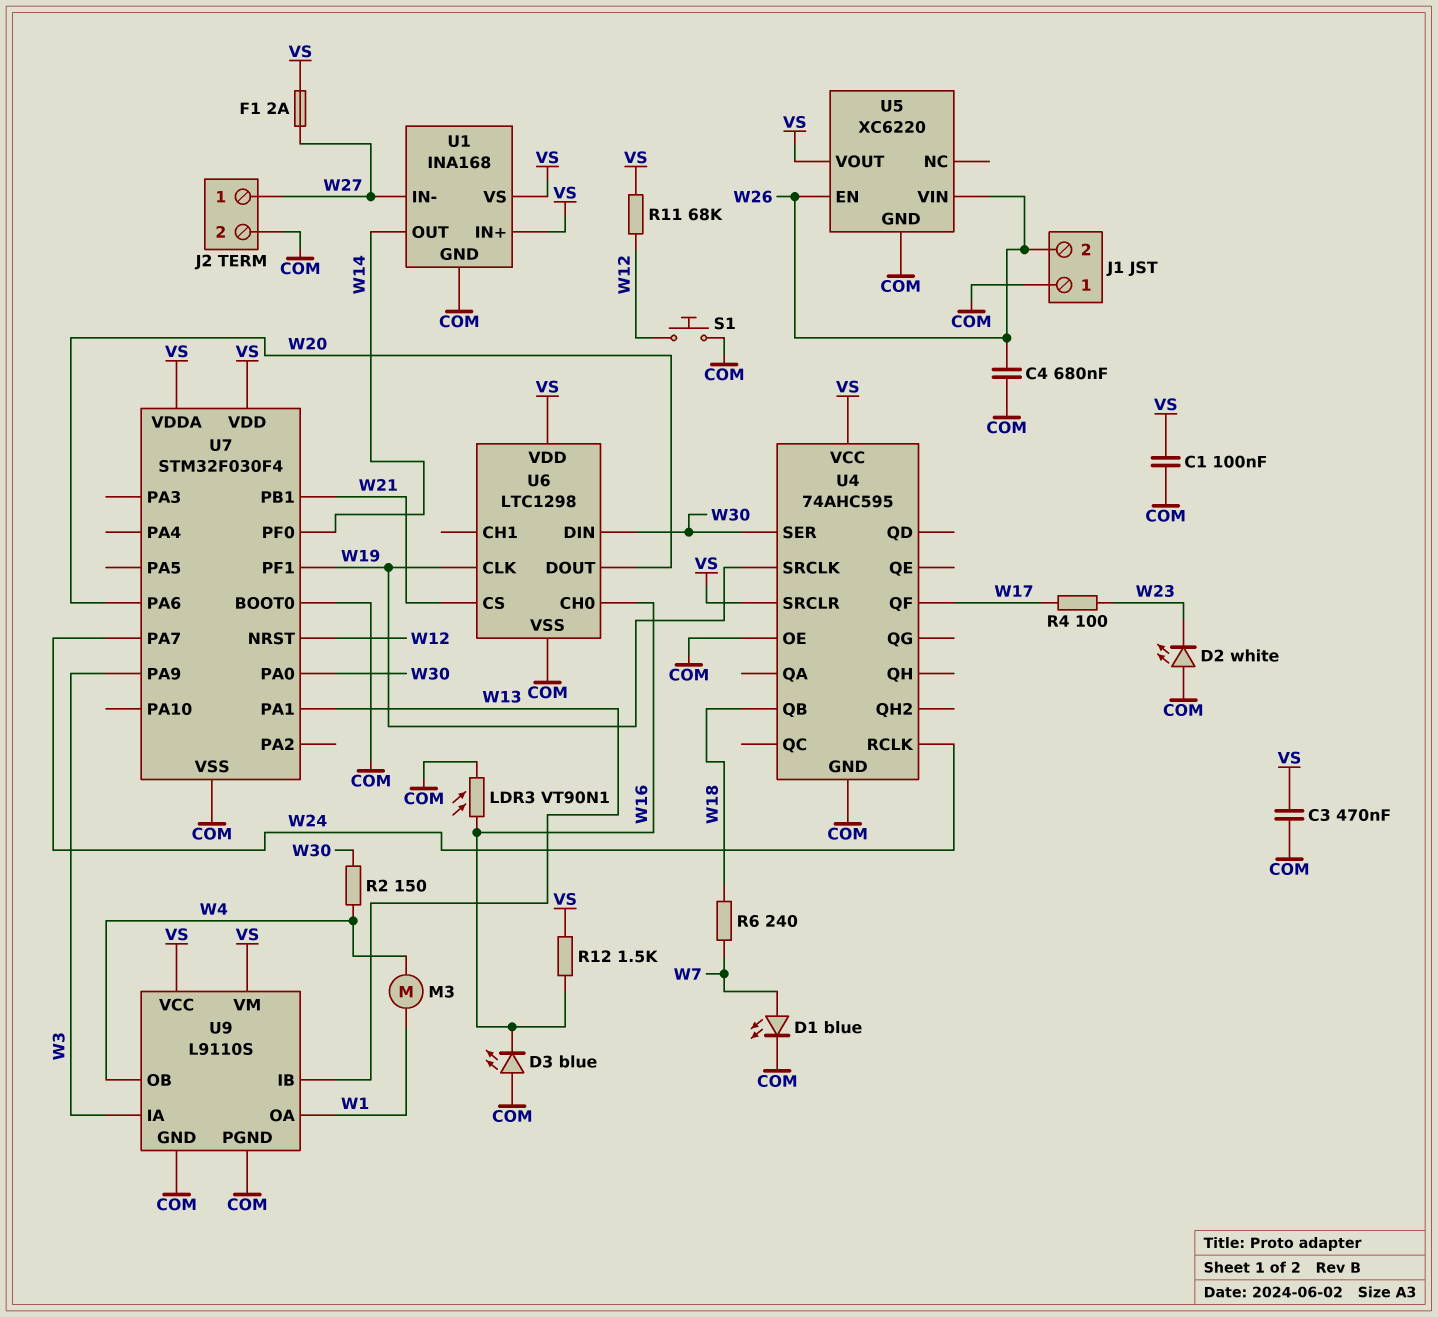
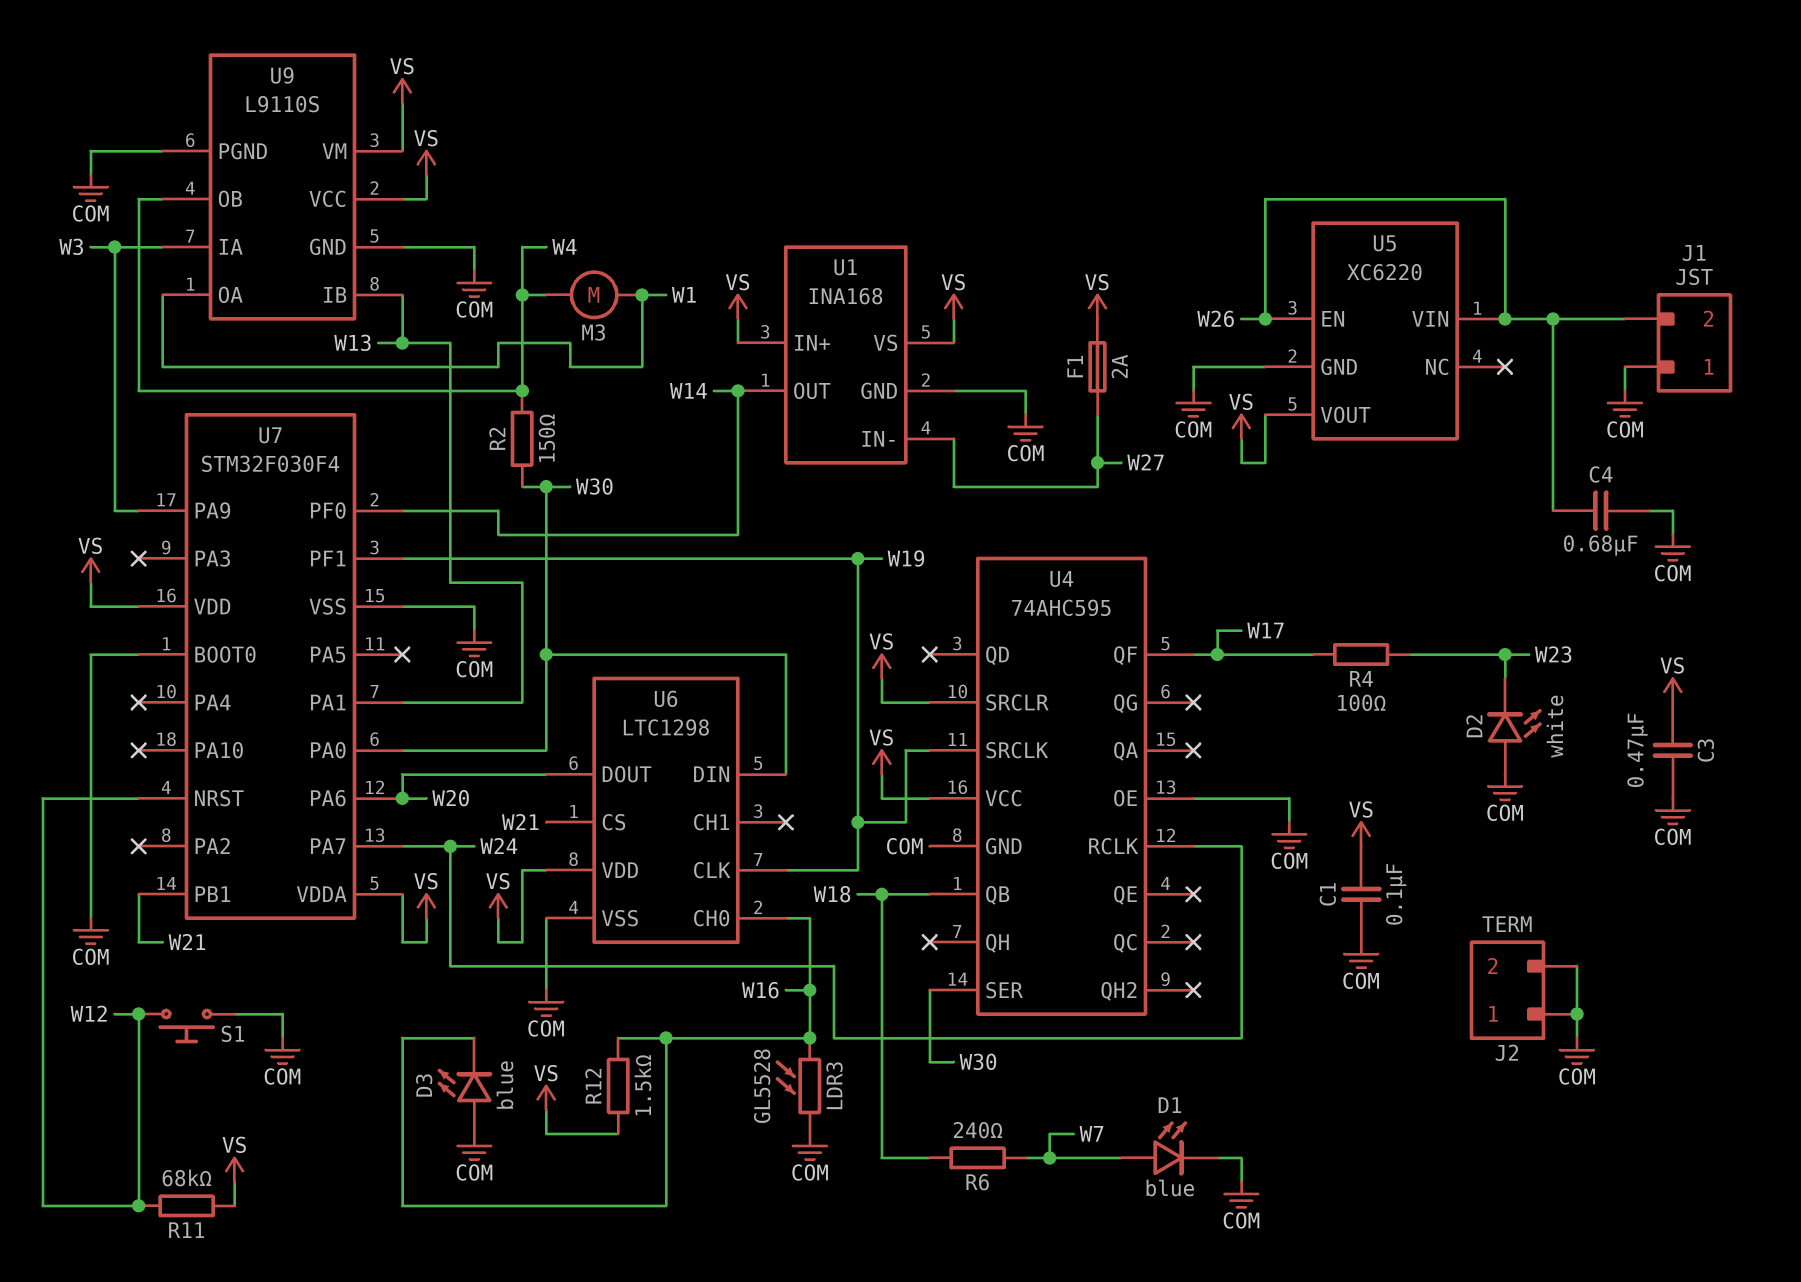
J2 pin 1: W27 -> COM
LDR3: VT90N1 (COM, W16) -> GL5528 (COM, W16)

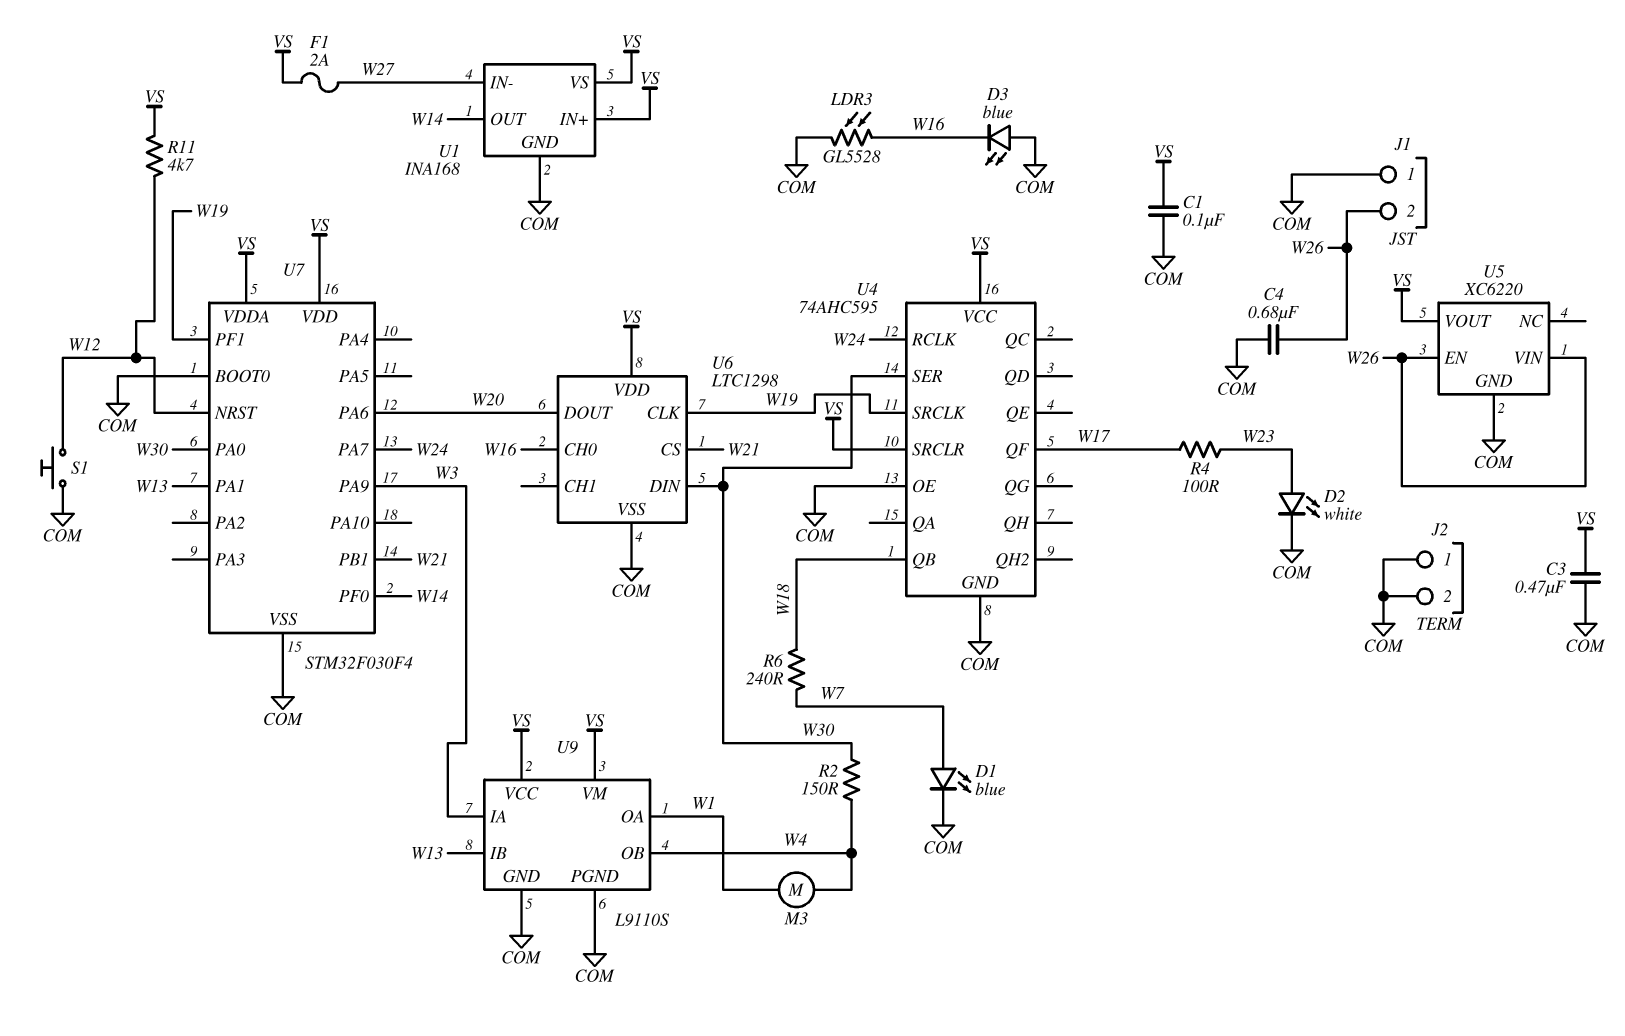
D2: LED white (A COM, K W23) -> LED white (A W23, K COM)
R11: 68k (VS, W12) -> 4.7k (VS, W12)
R12: 1.5k (VS, W16) -> none

